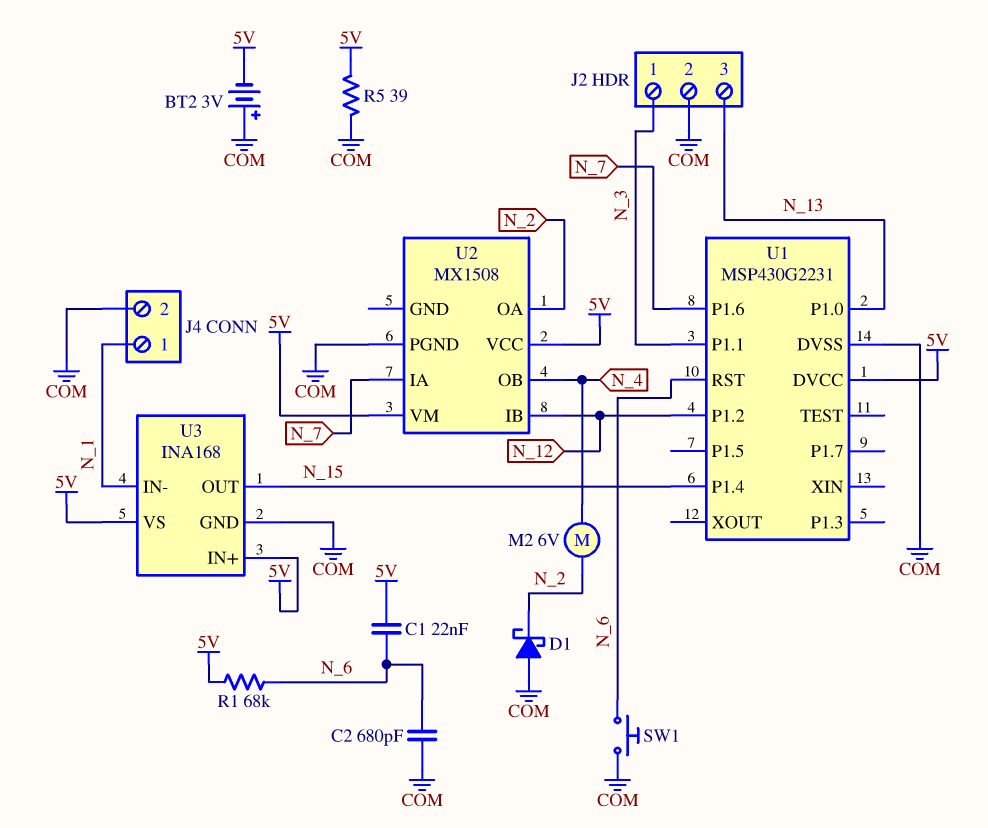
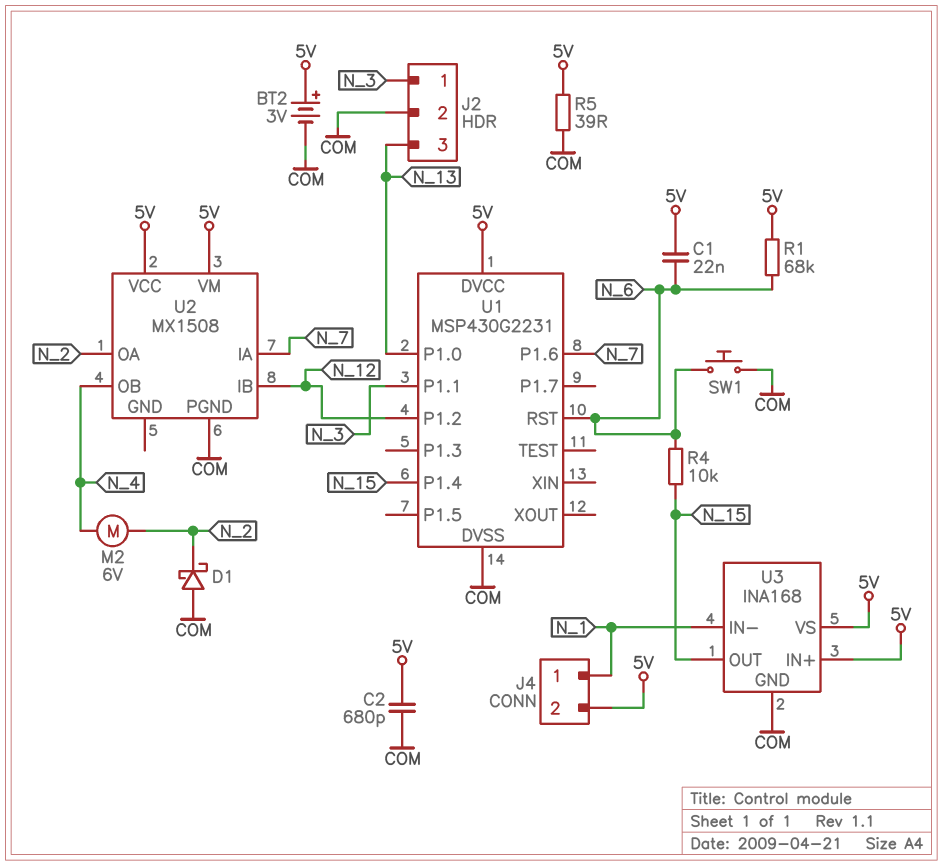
BT2: 3V (plus COM, minus 5V) -> 3V (plus 5V, minus COM)
C2: 680pF (COM, N_6) -> 680pF (5V, COM)
J4 pin 2: COM -> 5V
R4: none -> 10k (N_6, N_15)

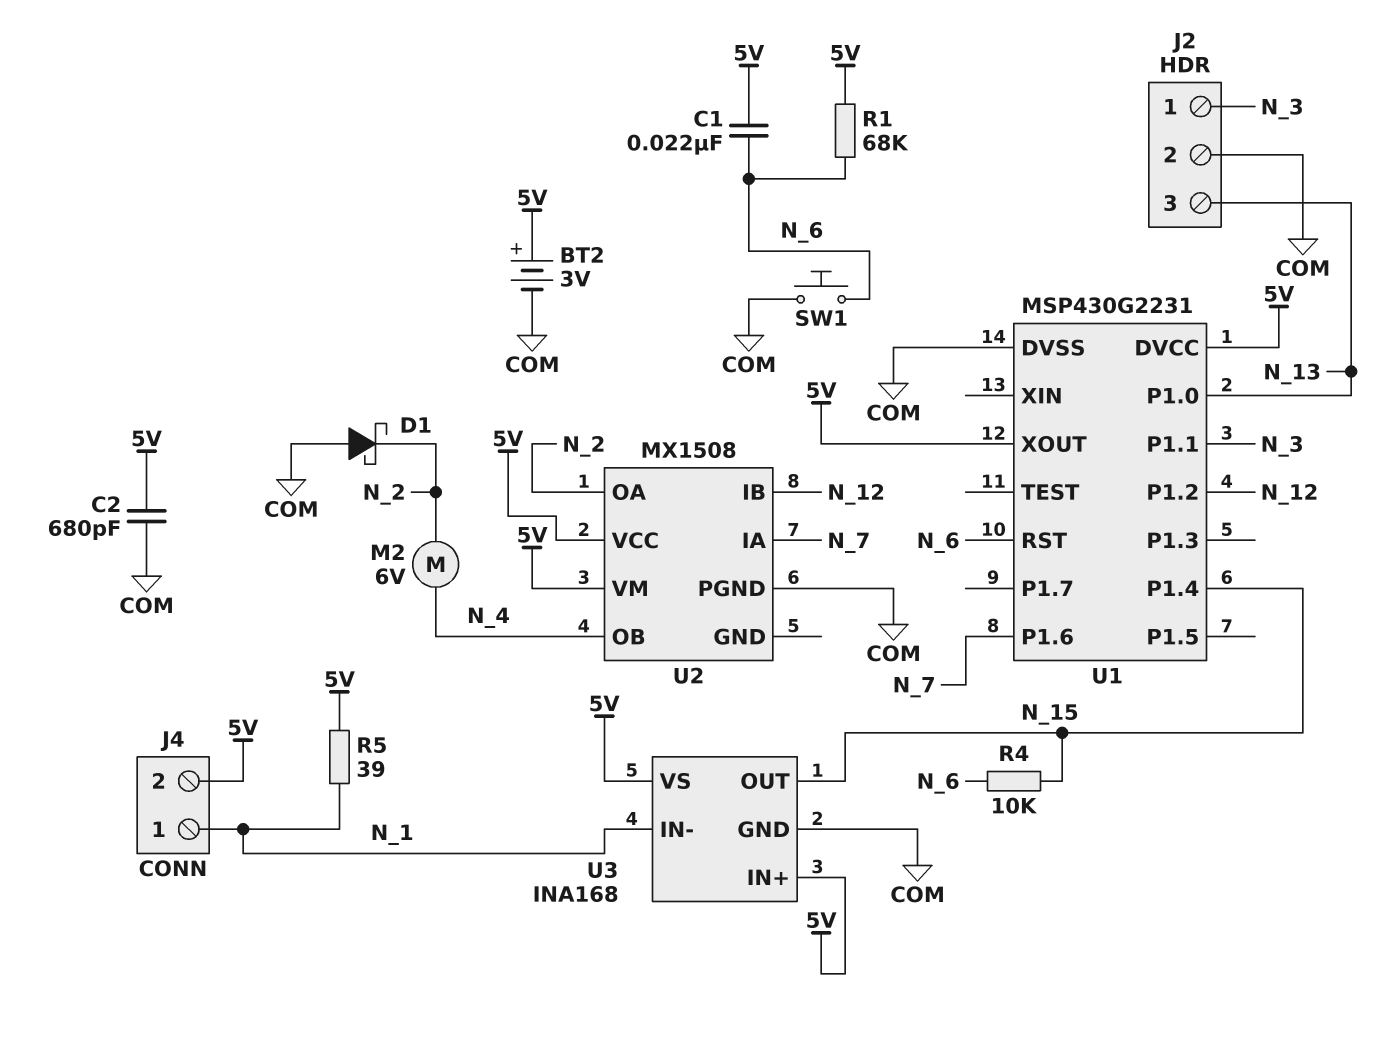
R5: 39 (5V, COM) -> 39 (5V, N_1)
U1 pin XOUT: none -> 5V

